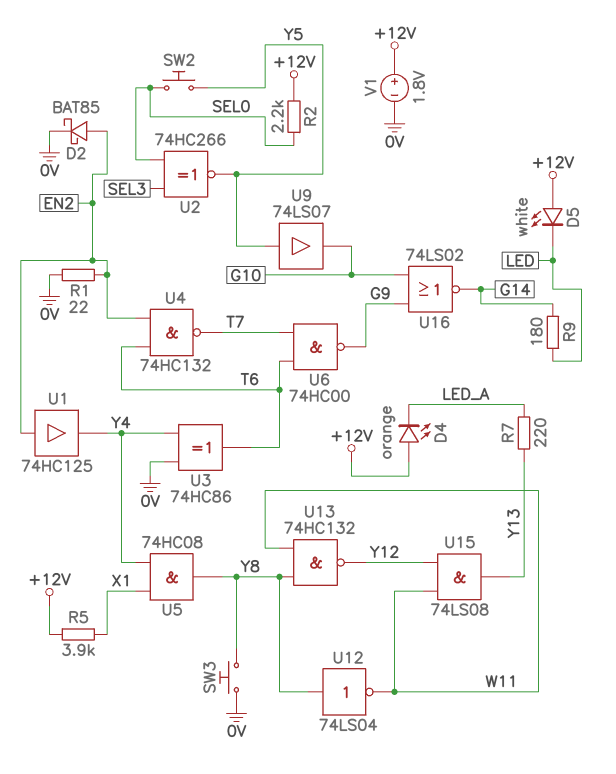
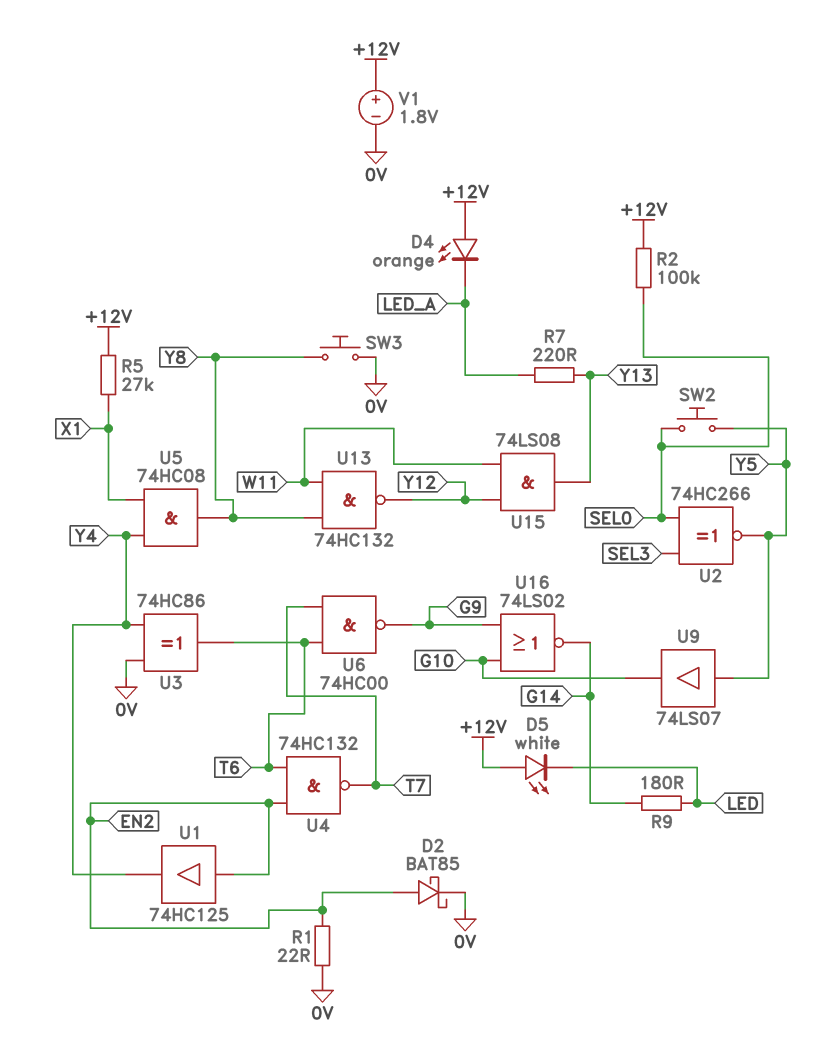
R2: 2.2k (+12V, SEL0) -> 100k (+12V, SEL0)
R5: 3.9k (+12V, X1) -> 27k (+12V, X1)
U12: NOT 74LS04 (in Y8, out W11) -> none

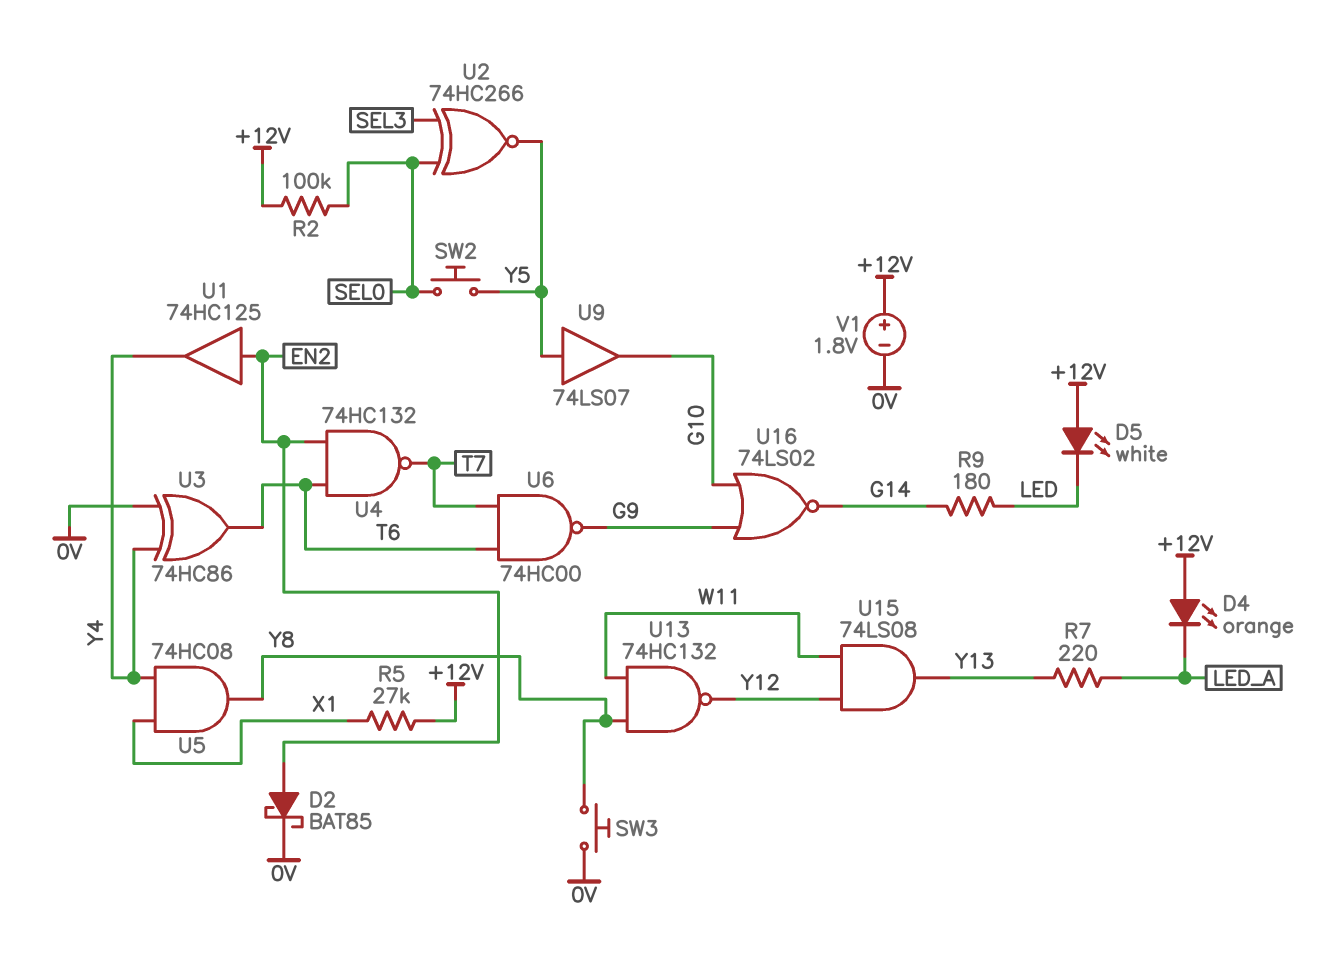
R1: 22 (0V, EN2) -> none

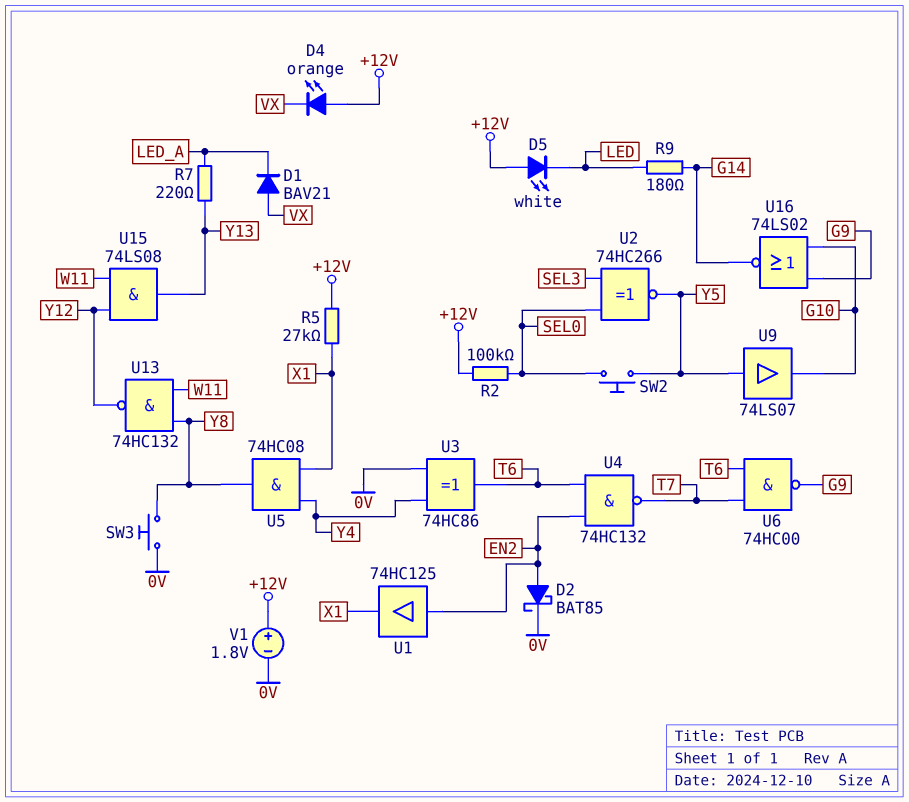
D1: none -> diode BAV21 (A VX, K LED_A)
D4: LED orange (A +12V, K LED_A) -> LED orange (A +12V, K VX)
U1: buffer 74HC125 (in EN2, out Y4) -> buffer 74HC125 (in EN2, out X1)

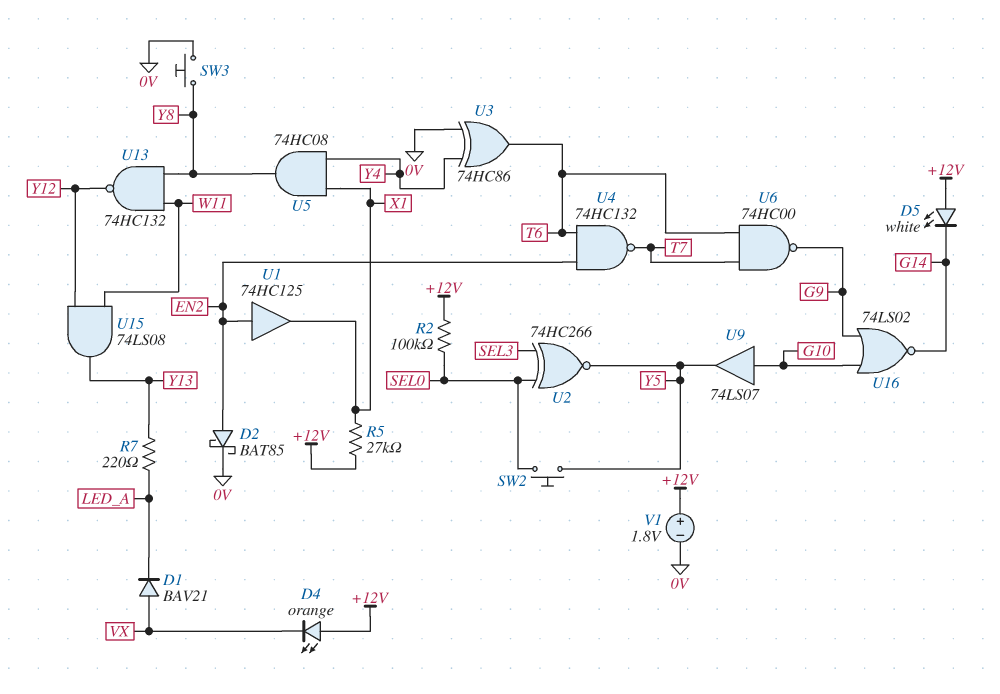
D5: LED white (A +12V, K LED) -> LED white (A +12V, K G14)
R9: 180 (G14, LED) -> none
U9: buffer 74LS07 (in Y5, out G10) -> buffer 74LS07 (in G10, out Y5)

